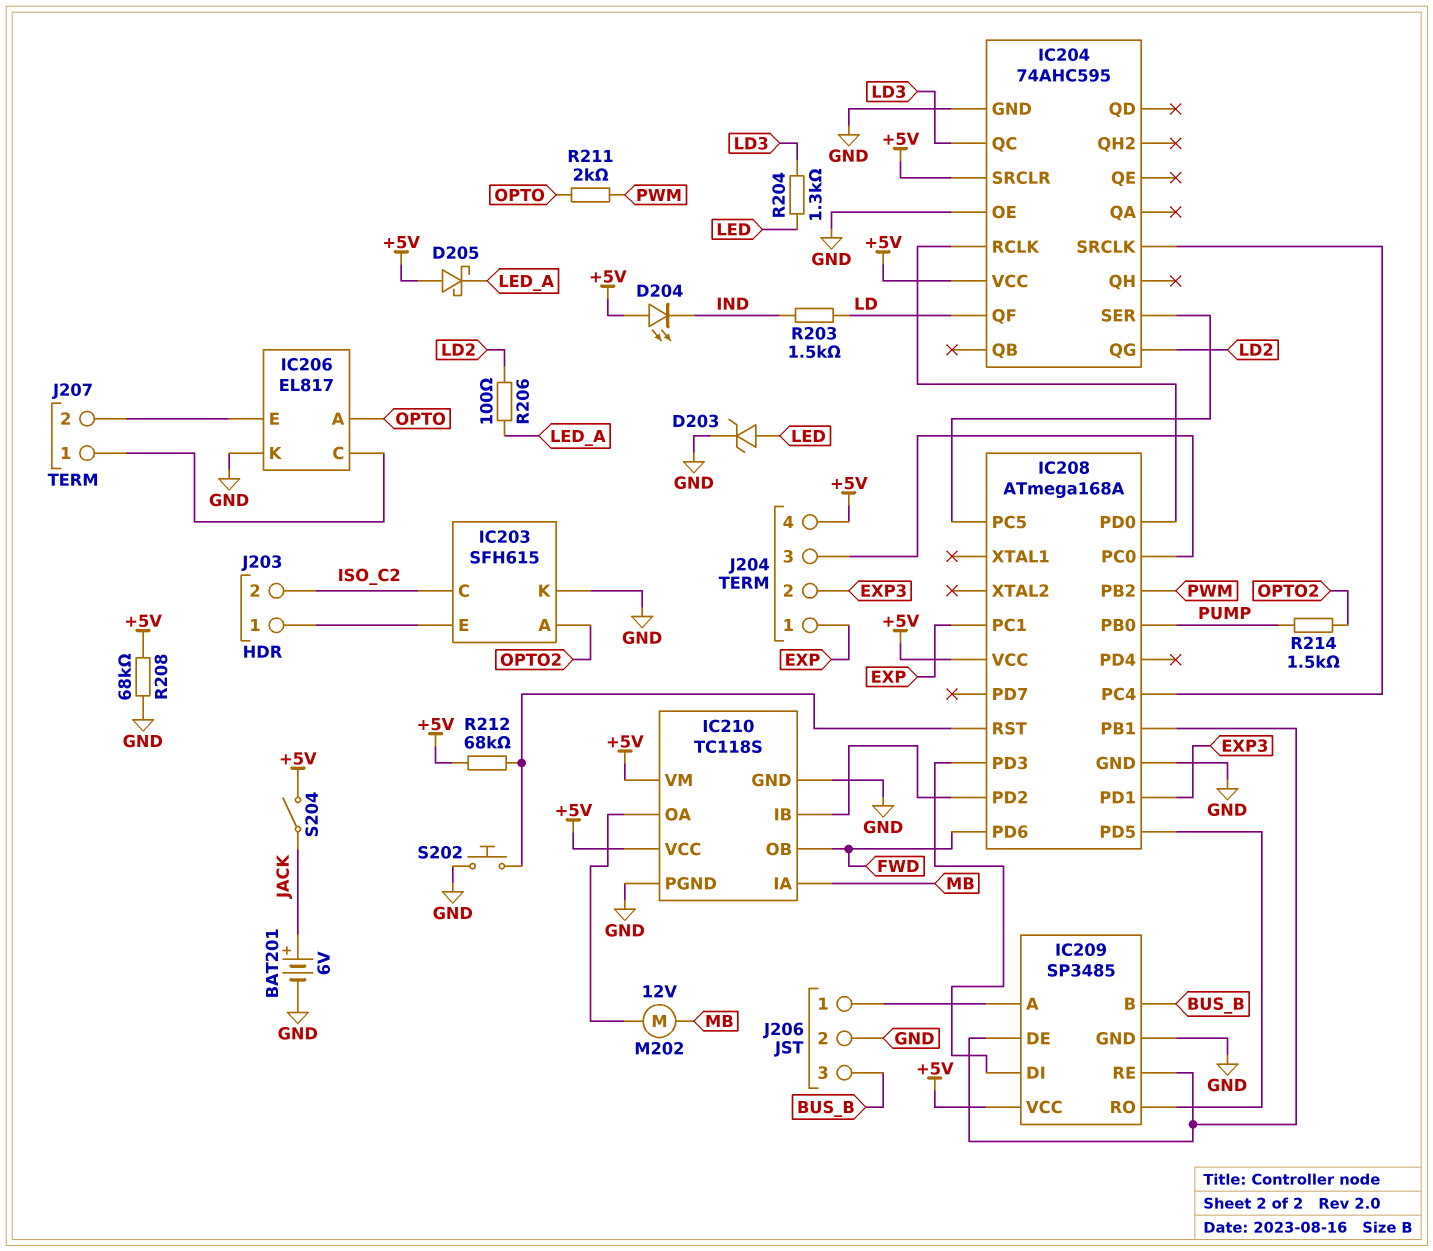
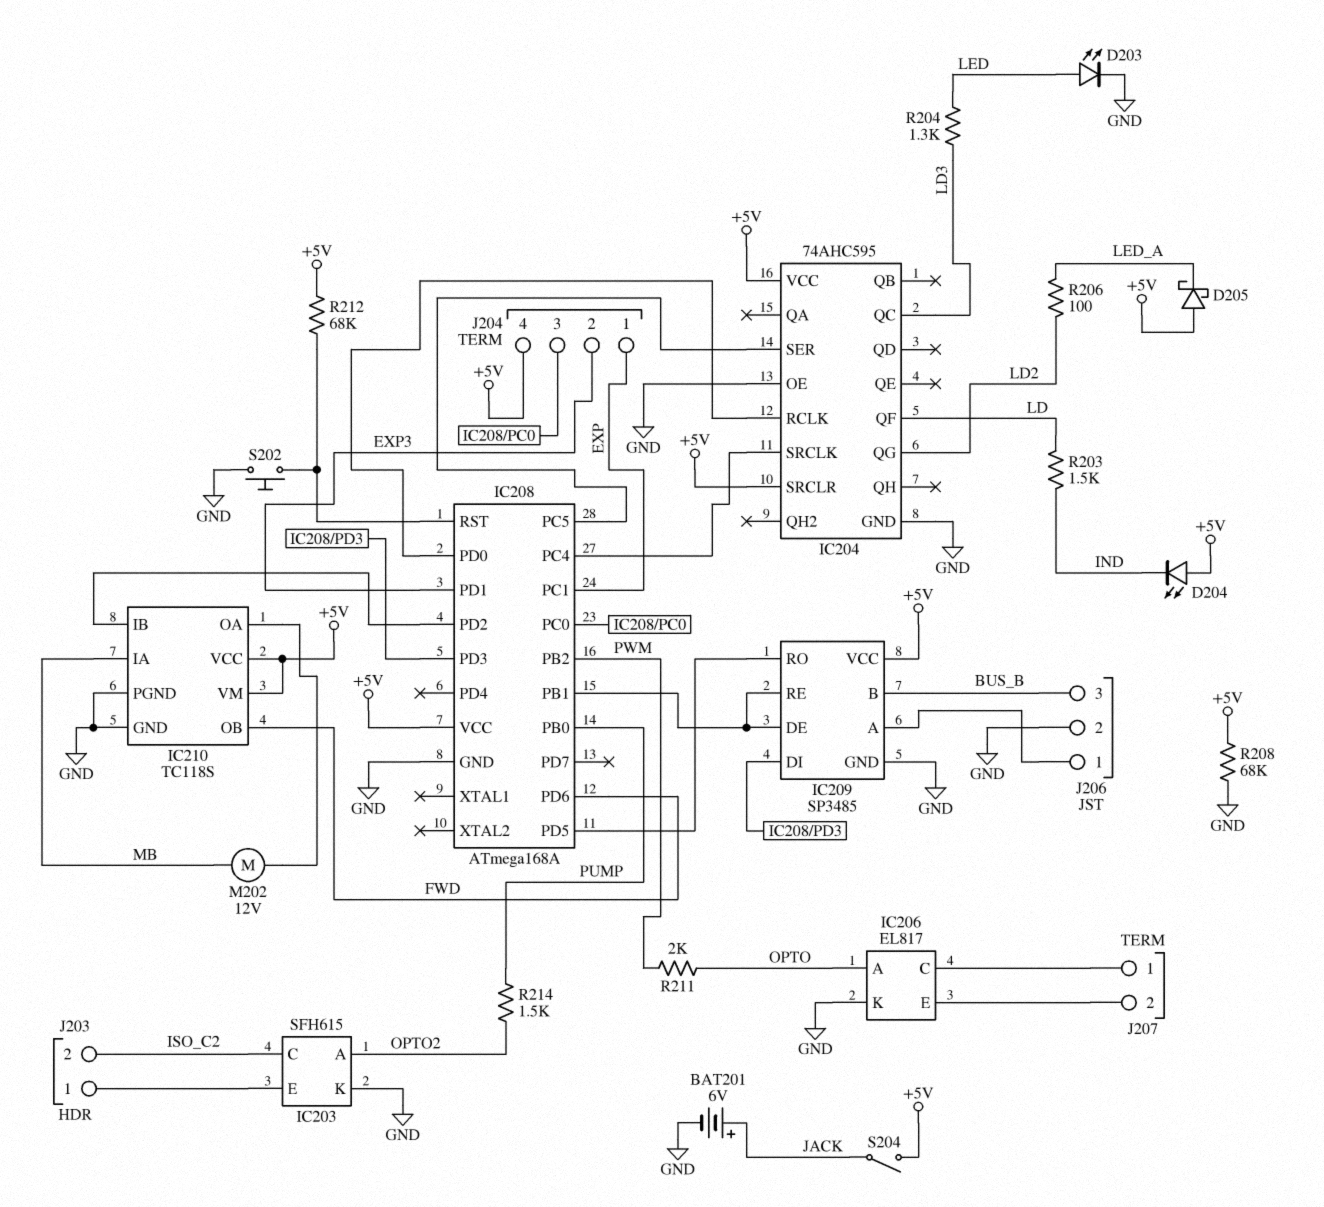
D203: zener (A LED, K GND) -> LED (A LED, K GND)

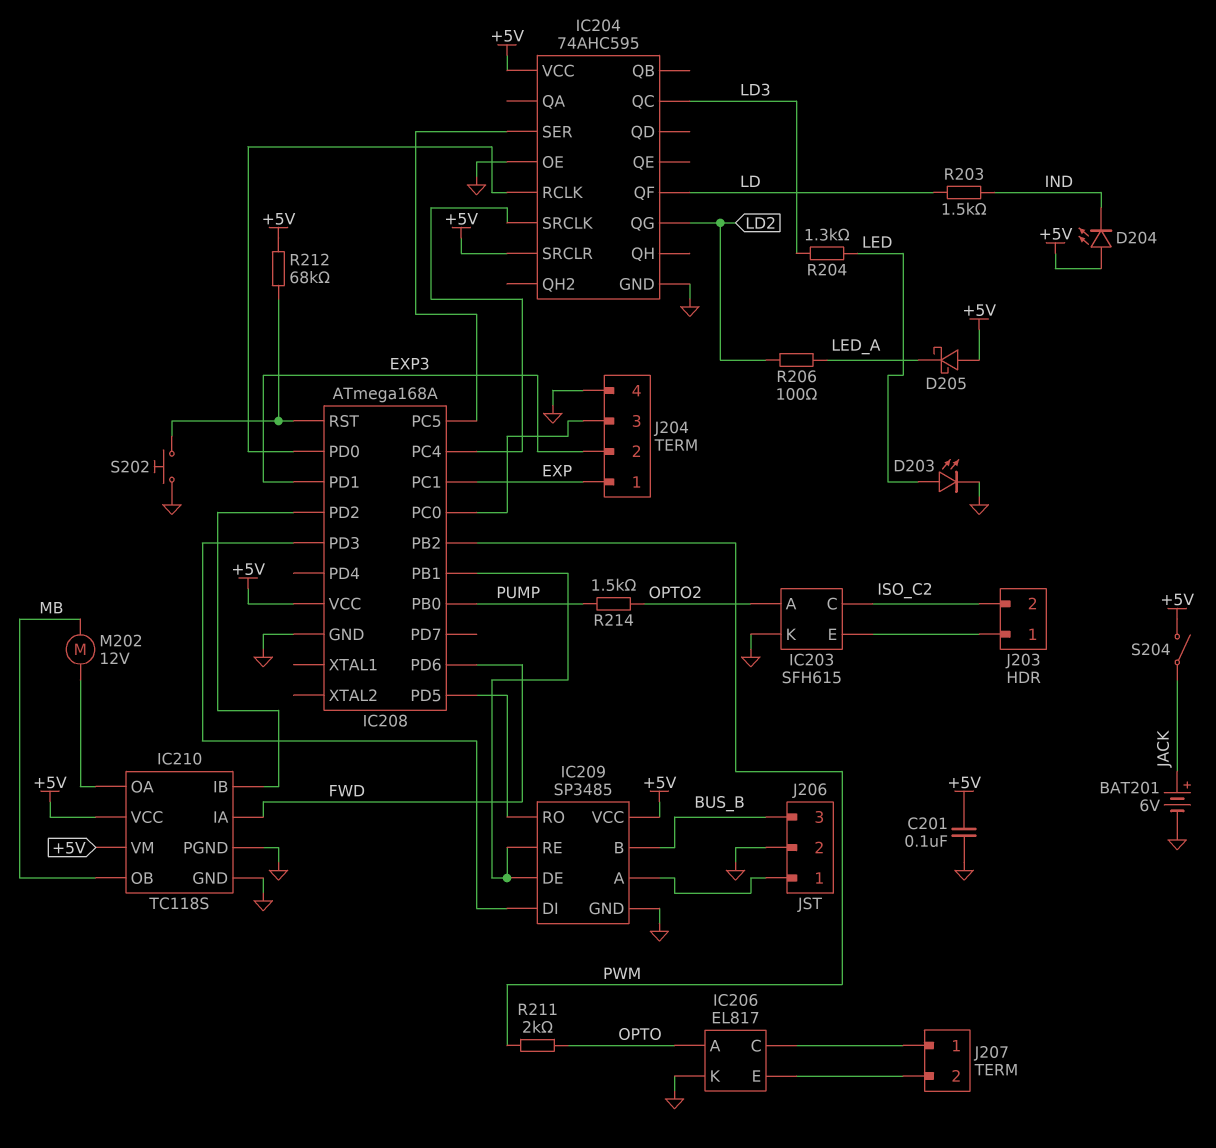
C201: none -> 100nF (+5V, GND)
IC210 pin IA: MB -> FWD
IC210 pin OB: FWD -> MB
J204 pin 4: +5V -> GND
R208: 68k (+5V, GND) -> none

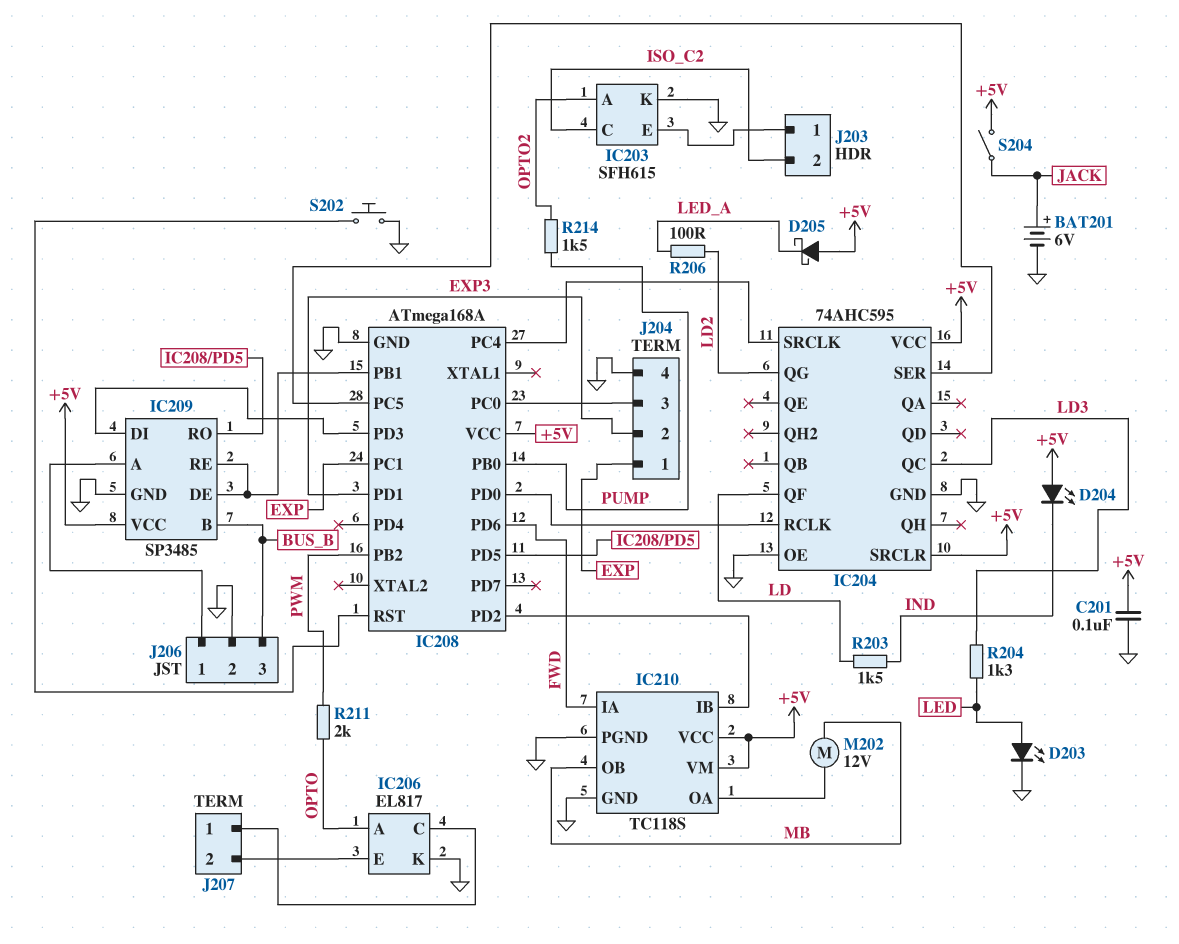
R212: 68k (+5V, IC208/RST) -> none

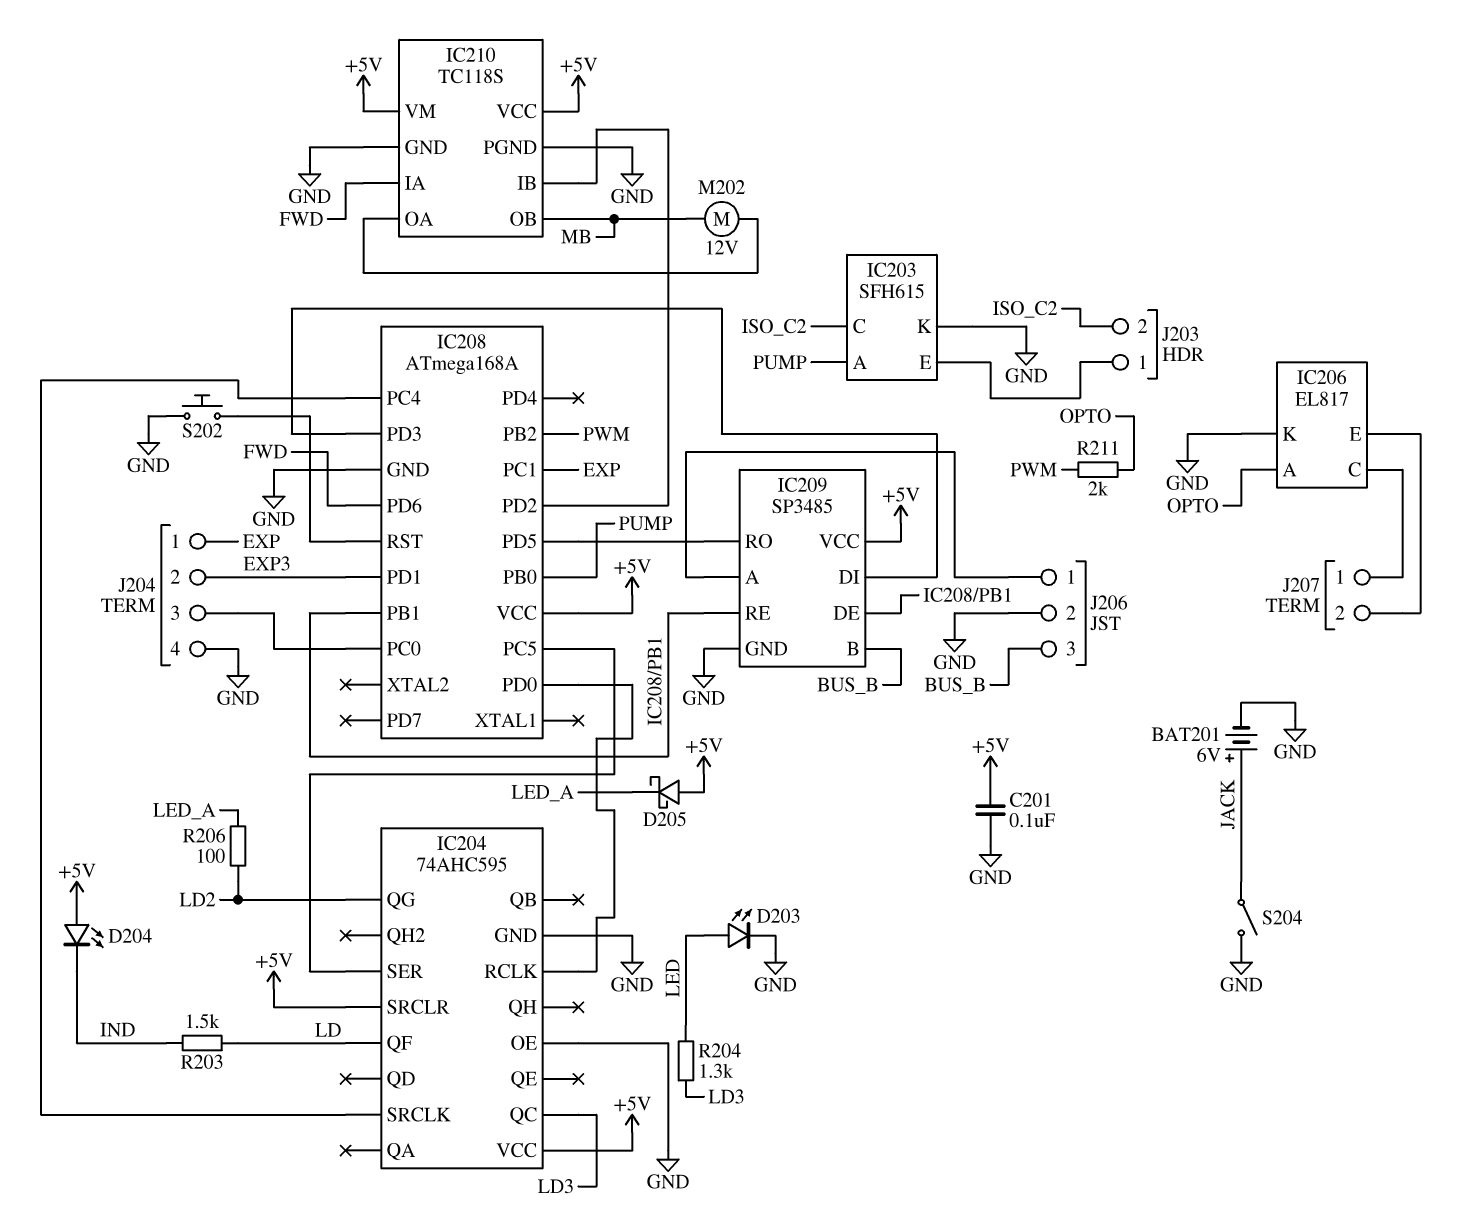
IC203 pin A: OPTO2 -> PUMP
R214: 1.5k (OPTO2, PUMP) -> none
S204: switch (+5V, JACK) -> switch (GND, JACK)

